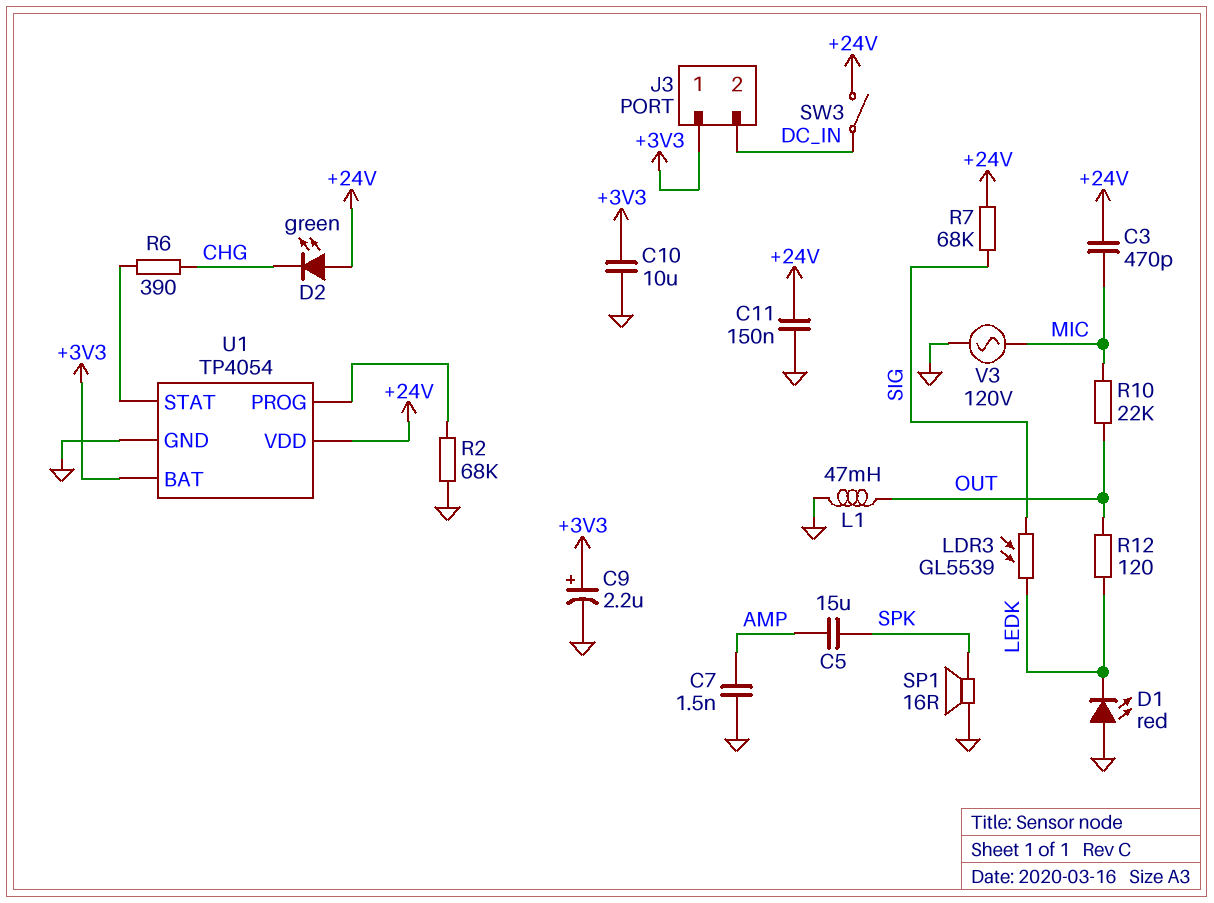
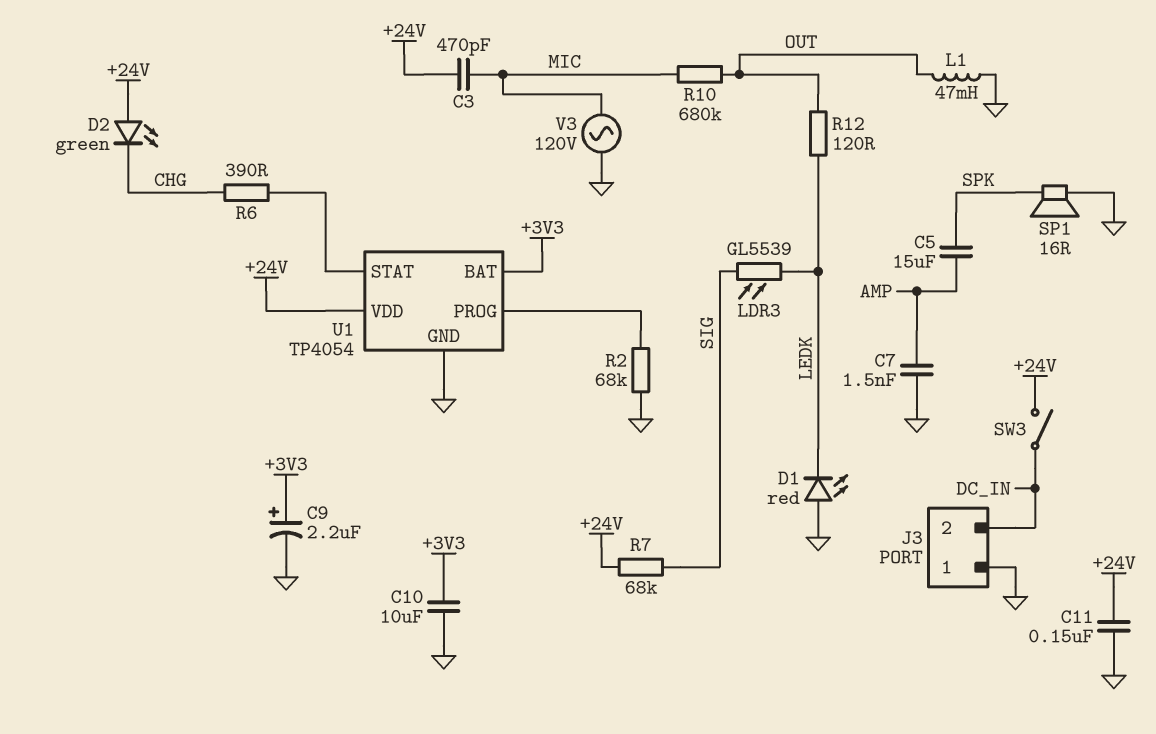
J3 pin 1: +3V3 -> GND
R10: 22k (MIC, OUT) -> 680k (MIC, OUT)

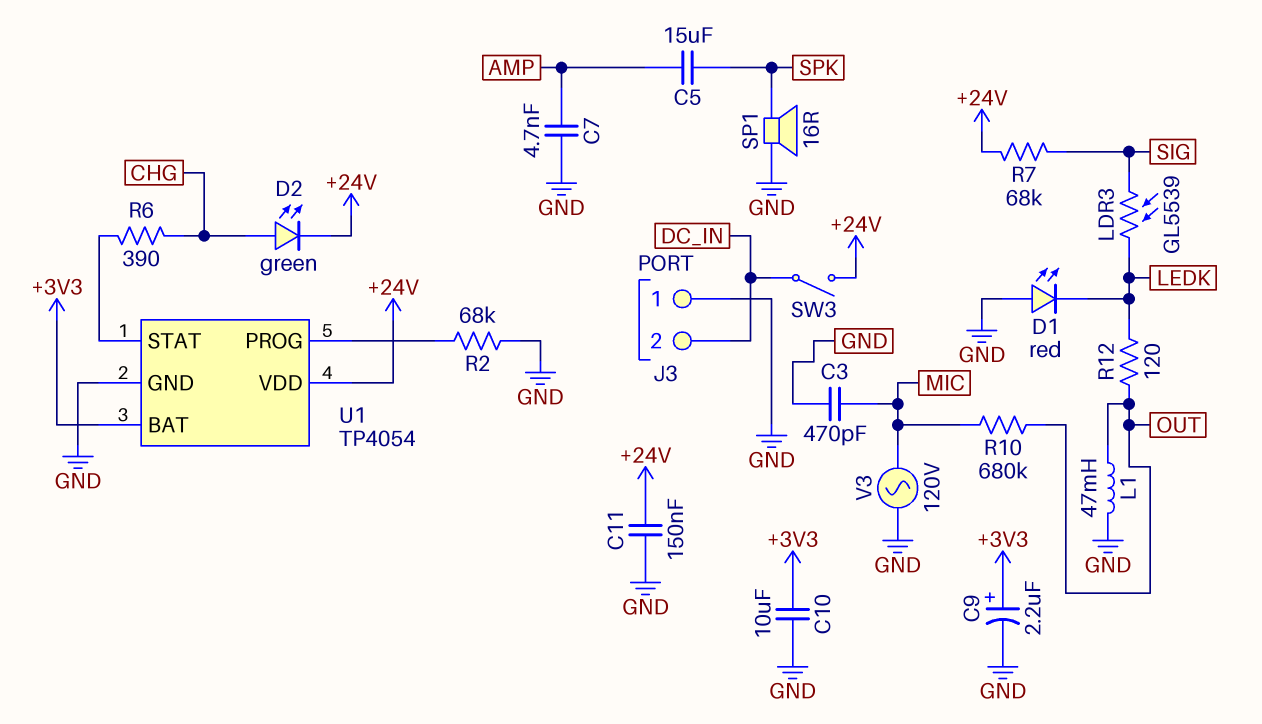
C3: 470pF (+24V, MIC) -> 470pF (GND, MIC)
C7: 1.5nF (AMP, GND) -> 4.7nF (AMP, GND)
D2: LED green (A +24V, K CHG) -> LED green (A CHG, K +24V)

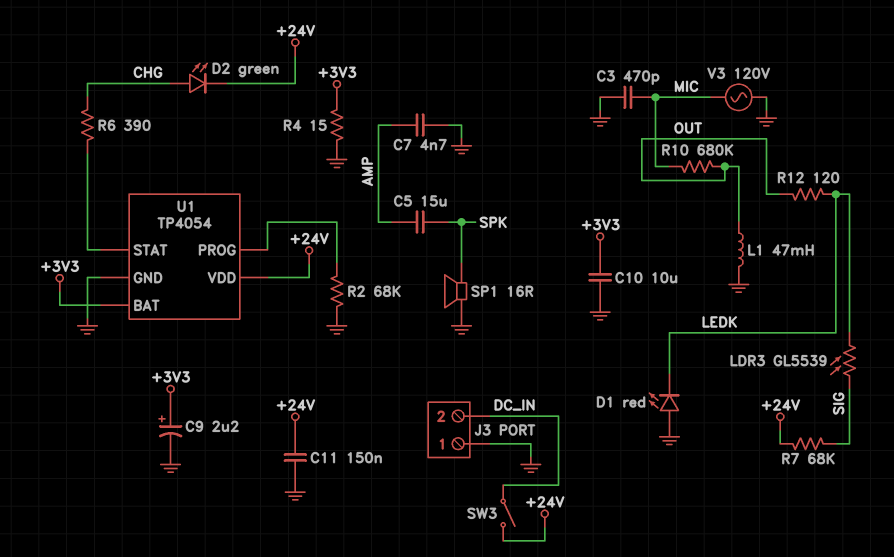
R4: none -> 15 (+3V3, GND)

